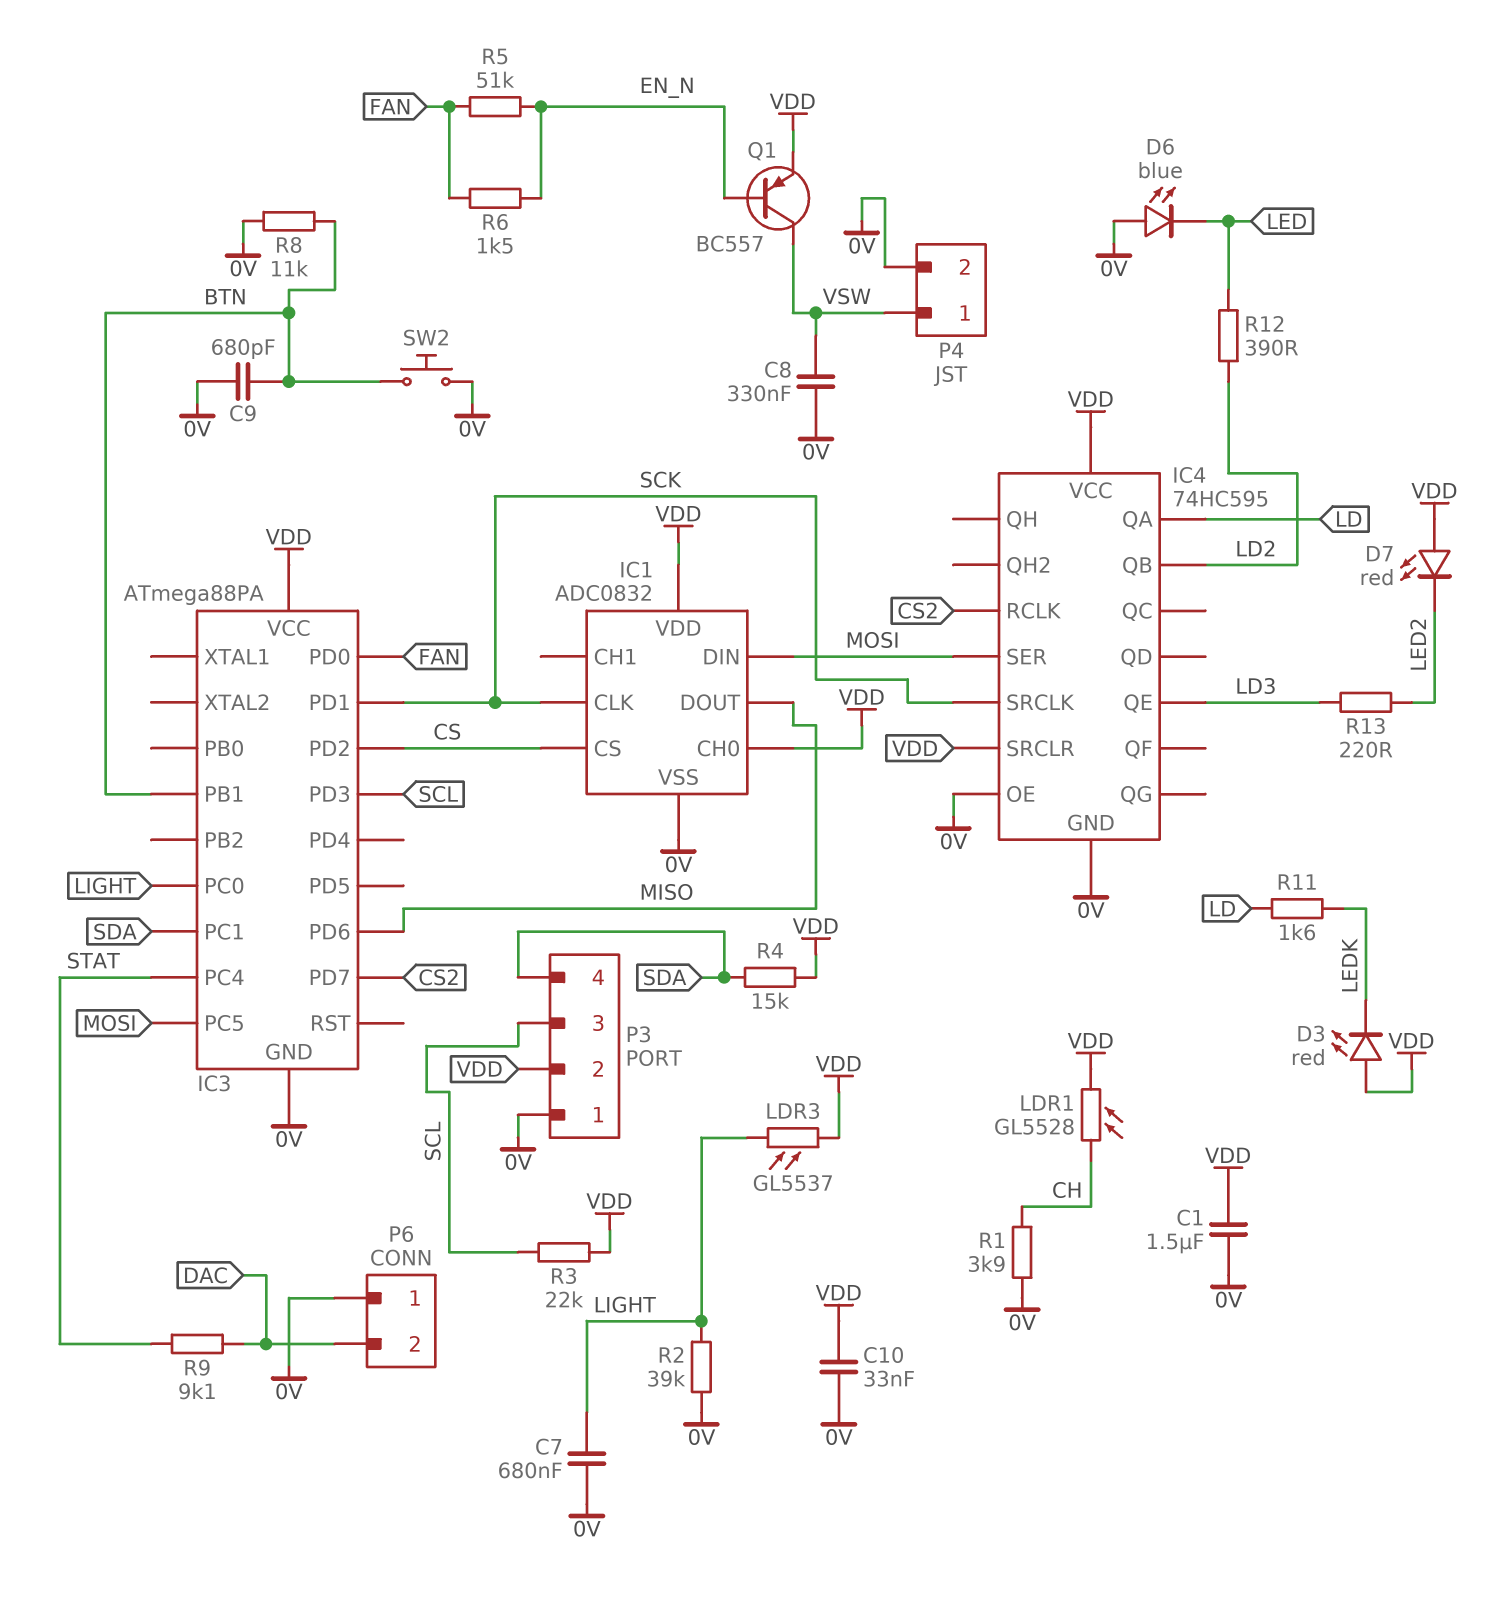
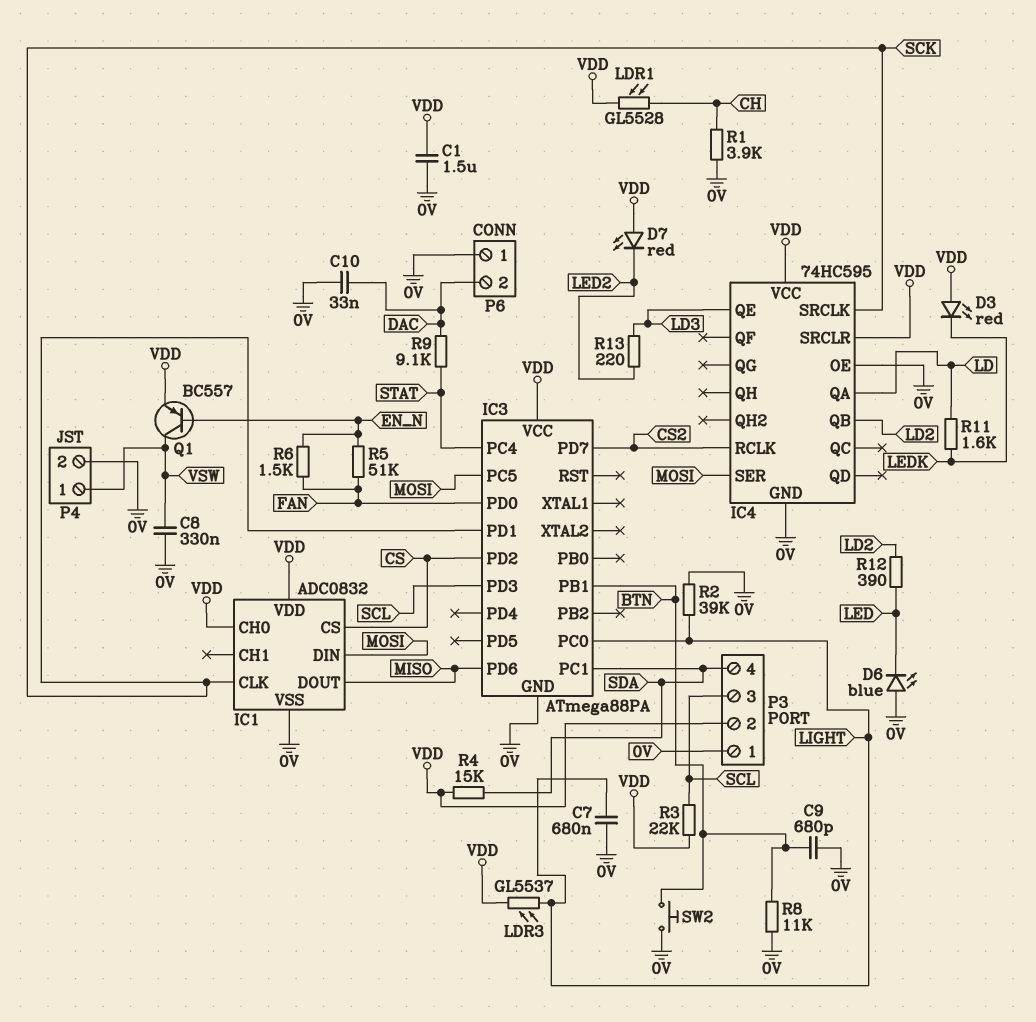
C10: 33nF (0V, VDD) -> 33nF (0V, DAC)

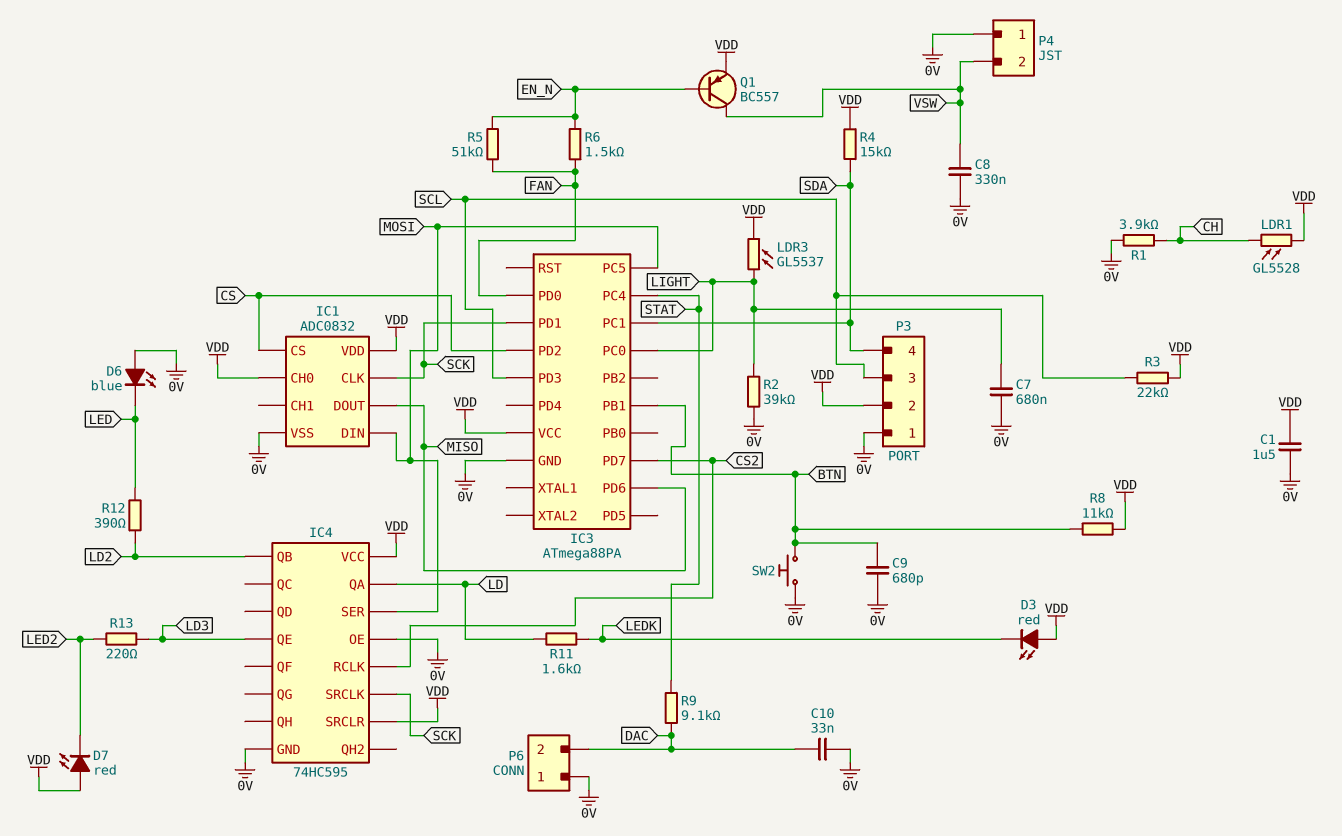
P4 pin 1: VSW -> 0V
P4 pin 2: 0V -> VSW
R8: 11k (0V, BTN) -> 11k (BTN, VDD)

